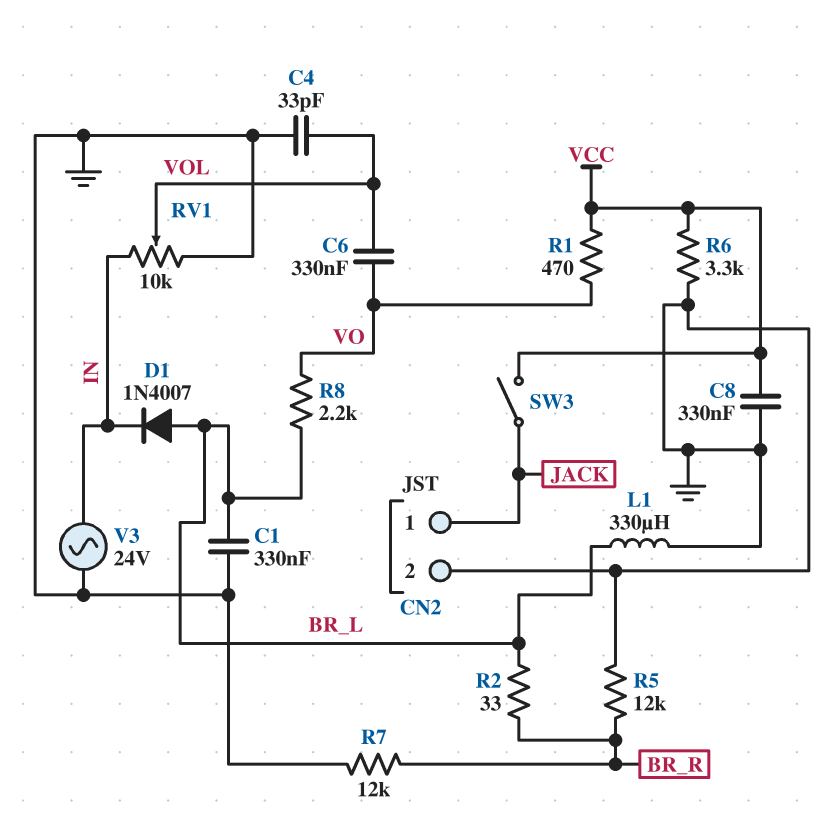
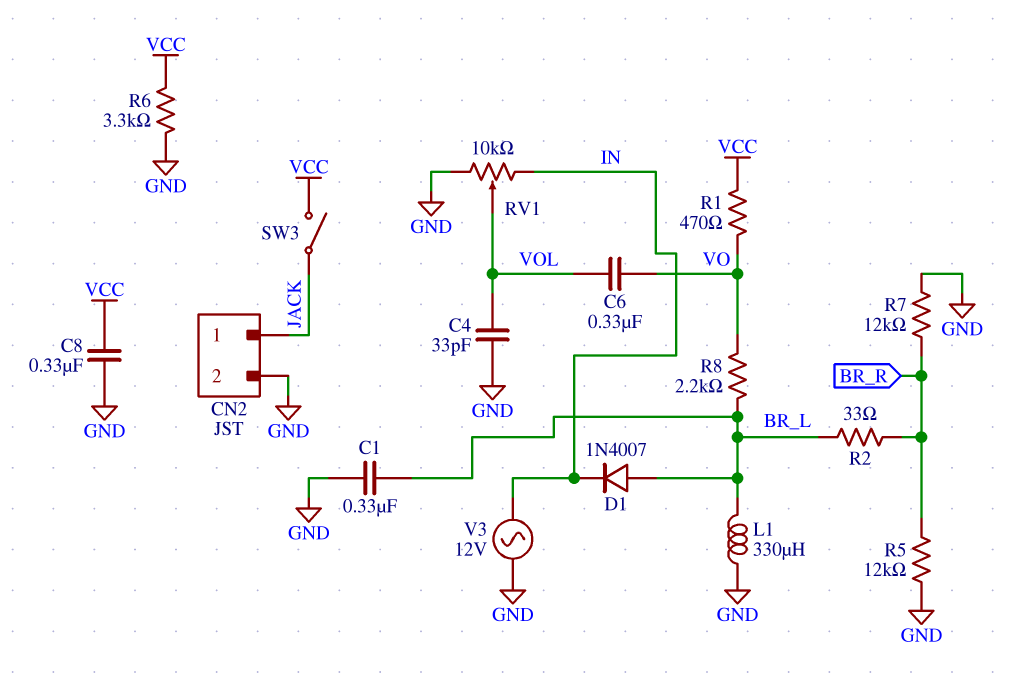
V3: AC 24V (GND, IN) -> AC 12V (GND, IN)

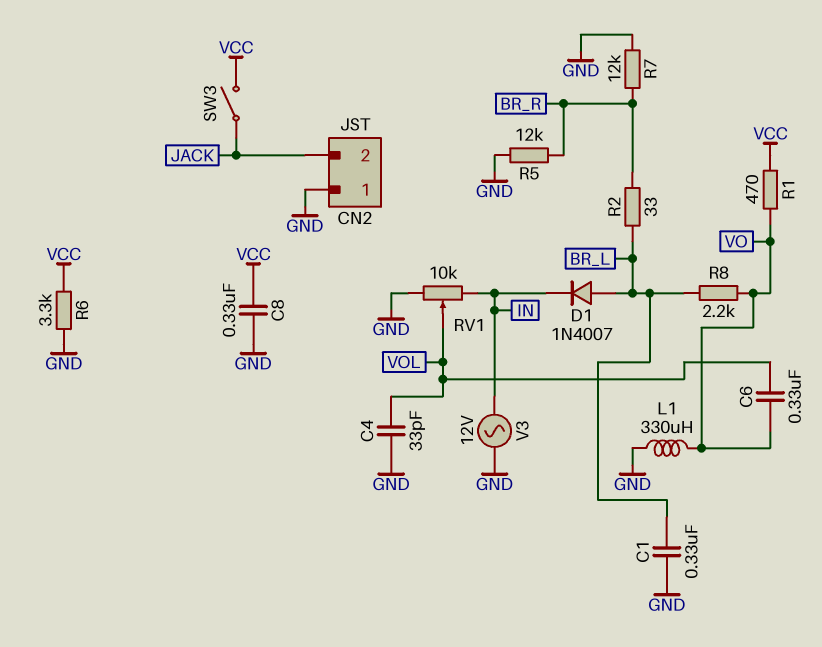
CN2 pin 1: JACK -> GND
CN2 pin 2: GND -> JACK
L1: 330uH (BR_L, GND) -> 330uH (GND, VO)

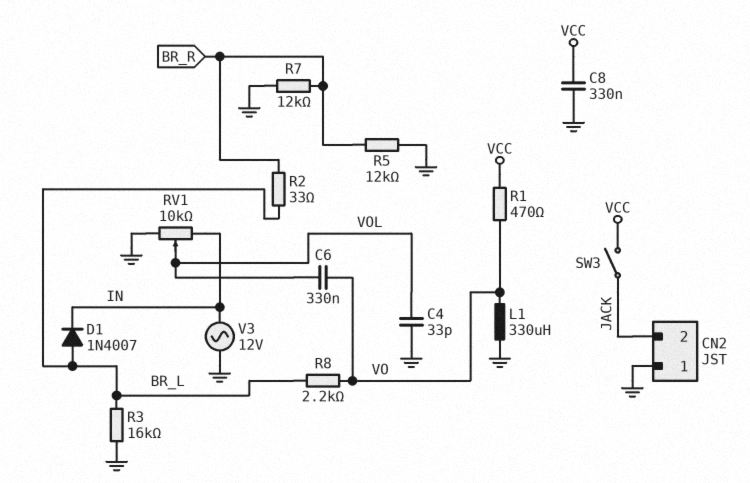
C1: 330nF (BR_L, GND) -> none
R3: none -> 16k (BR_L, GND)
R6: 3.3k (GND, VCC) -> none

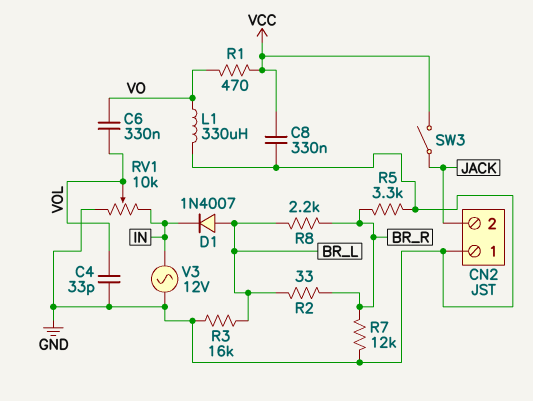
R5: 12k (BR_R, GND) -> 3.3k (BR_R, GND)
R8: 2.2k (BR_L, VO) -> 2.2k (BR_L, BR_R)

